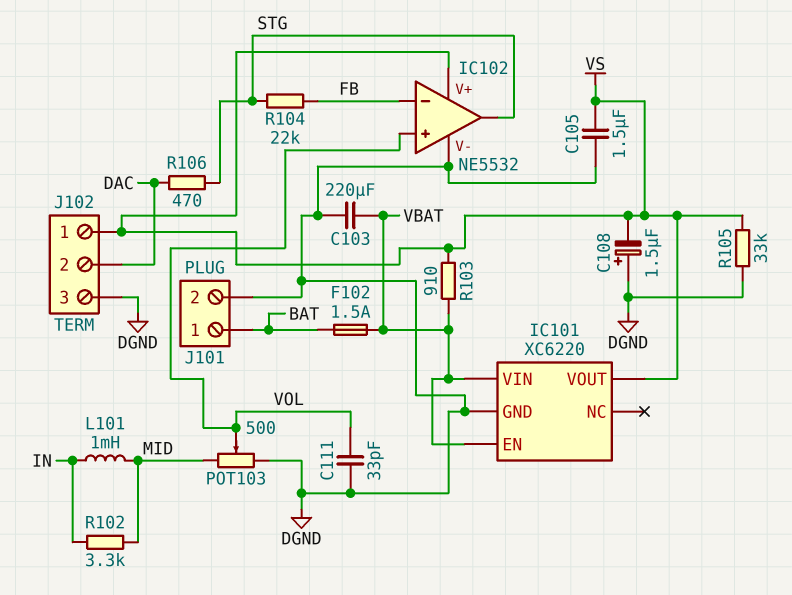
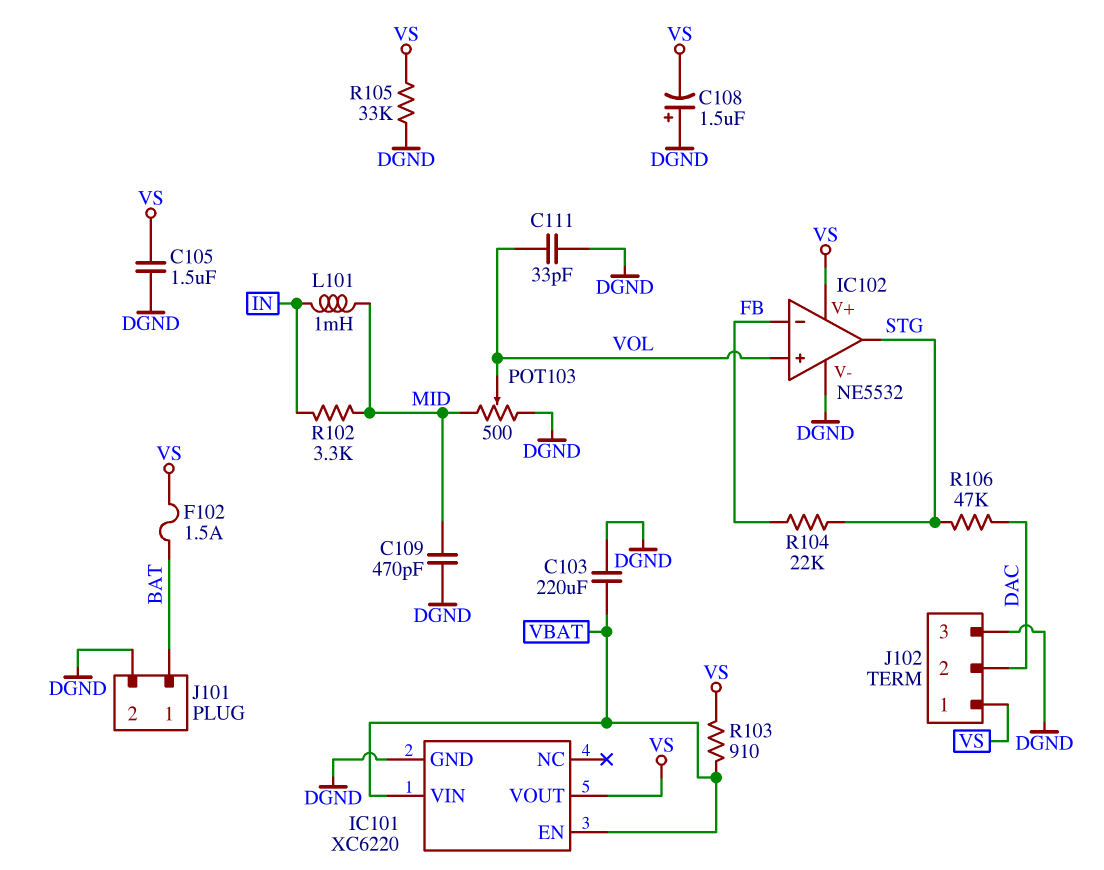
C109: none -> 470pF (DGND, MID)
F102: 1.5A (BAT, VBAT) -> 1.5A (BAT, VS)
R106: 470 (DAC, STG) -> 47k (DAC, STG)

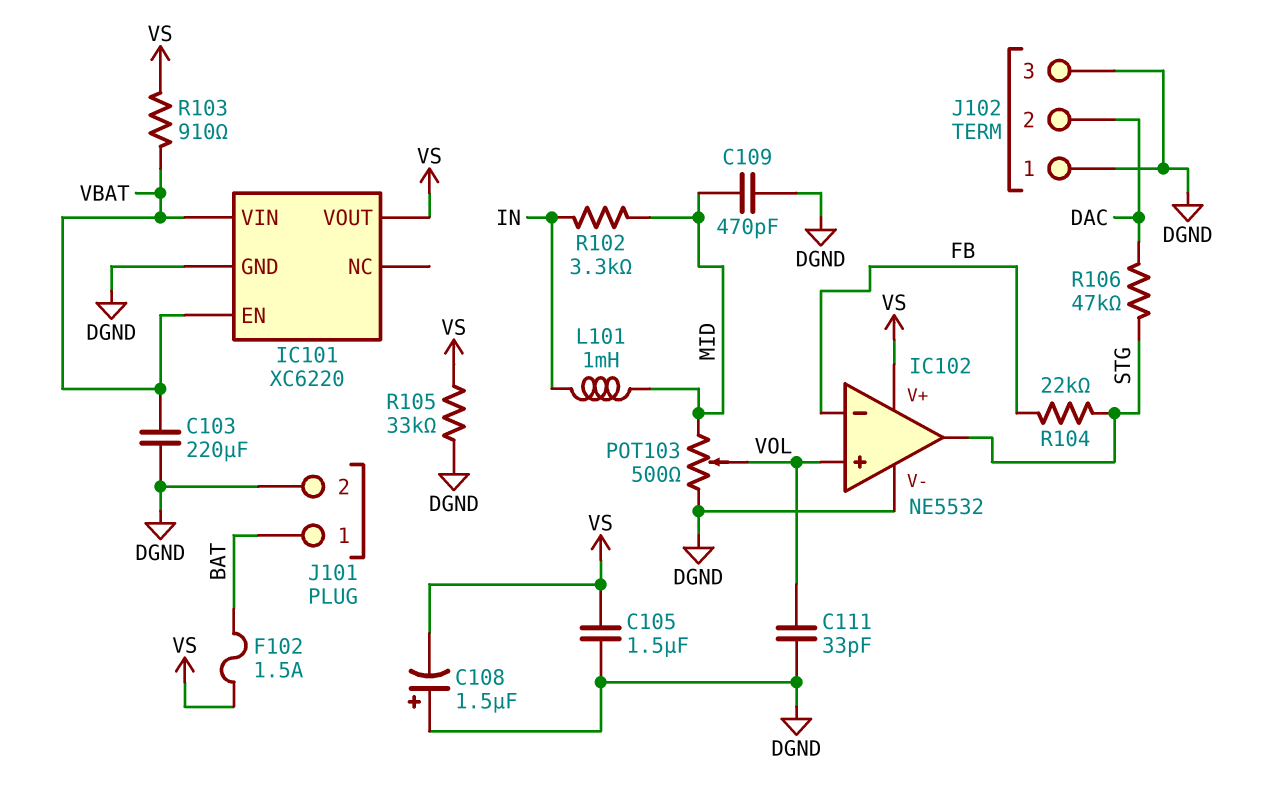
J102 pin 1: VS -> DGND

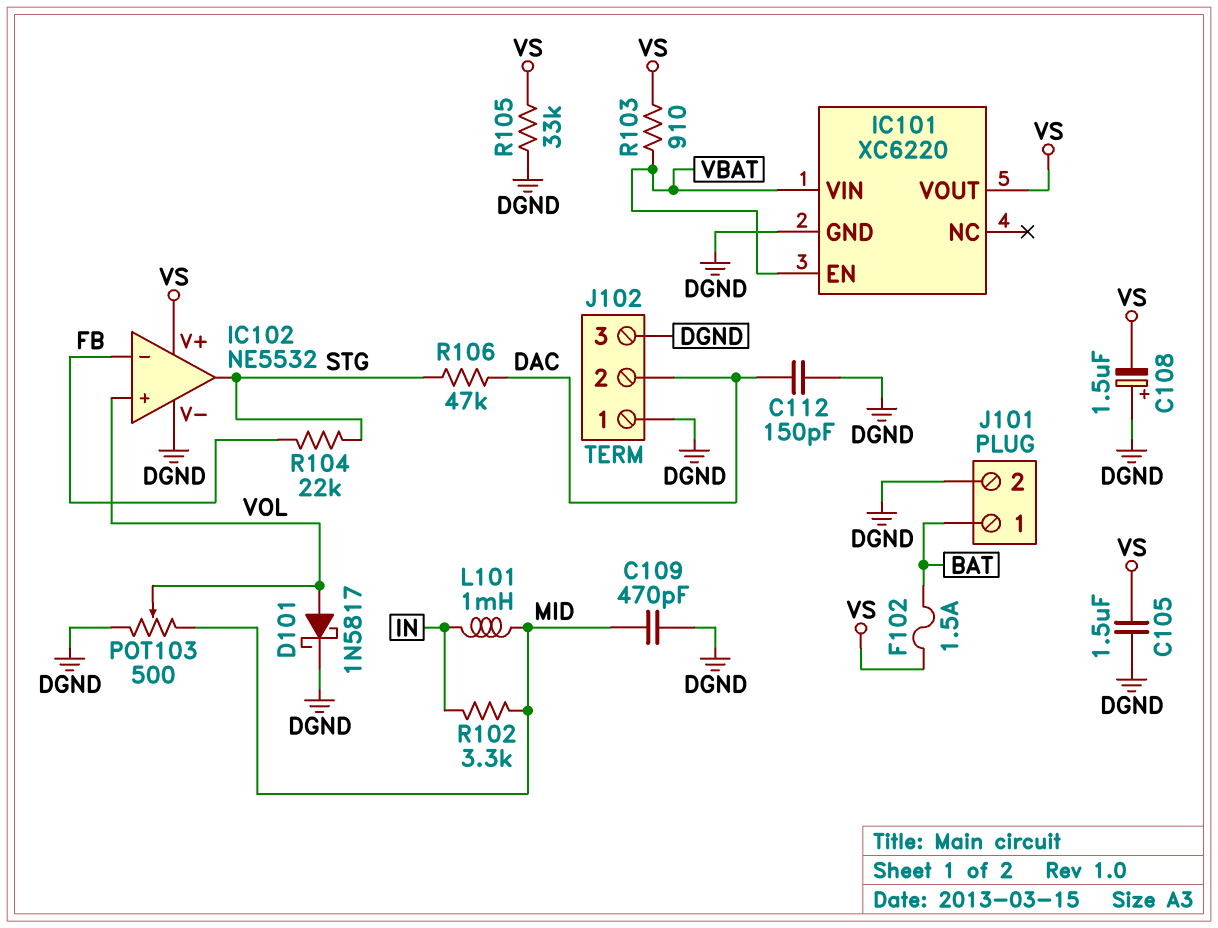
C103: 220uF (DGND, VBAT) -> none
C111: 33pF (DGND, VOL) -> none
C112: none -> 150pF (DAC, DGND)
D101: none -> schottky 1N5817 (A VOL, K DGND)

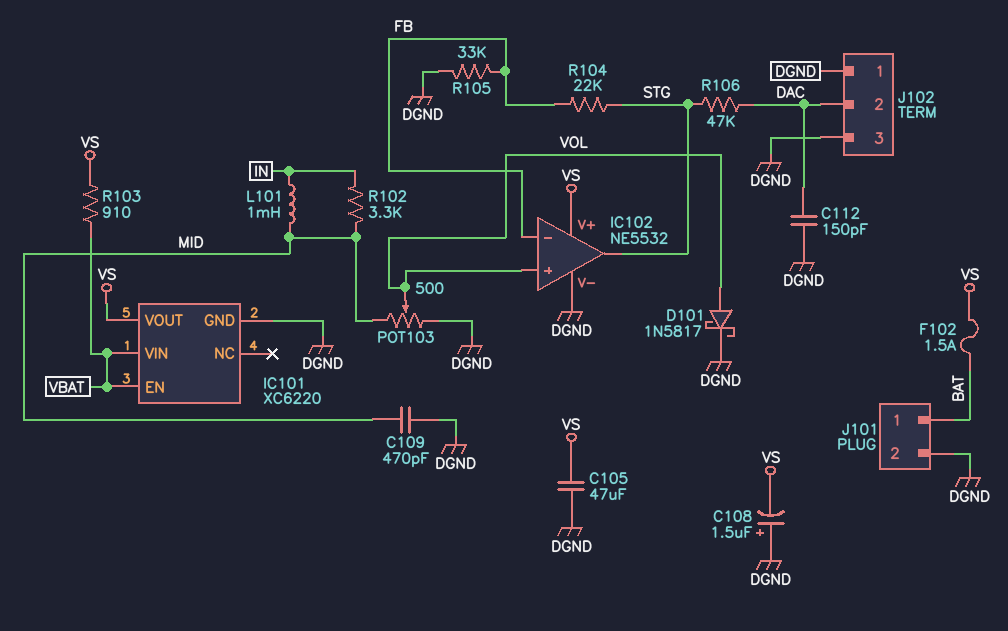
C105: 1.5uF (DGND, VS) -> 47uF (DGND, VS)
R105: 33k (DGND, VS) -> 33k (DGND, FB)

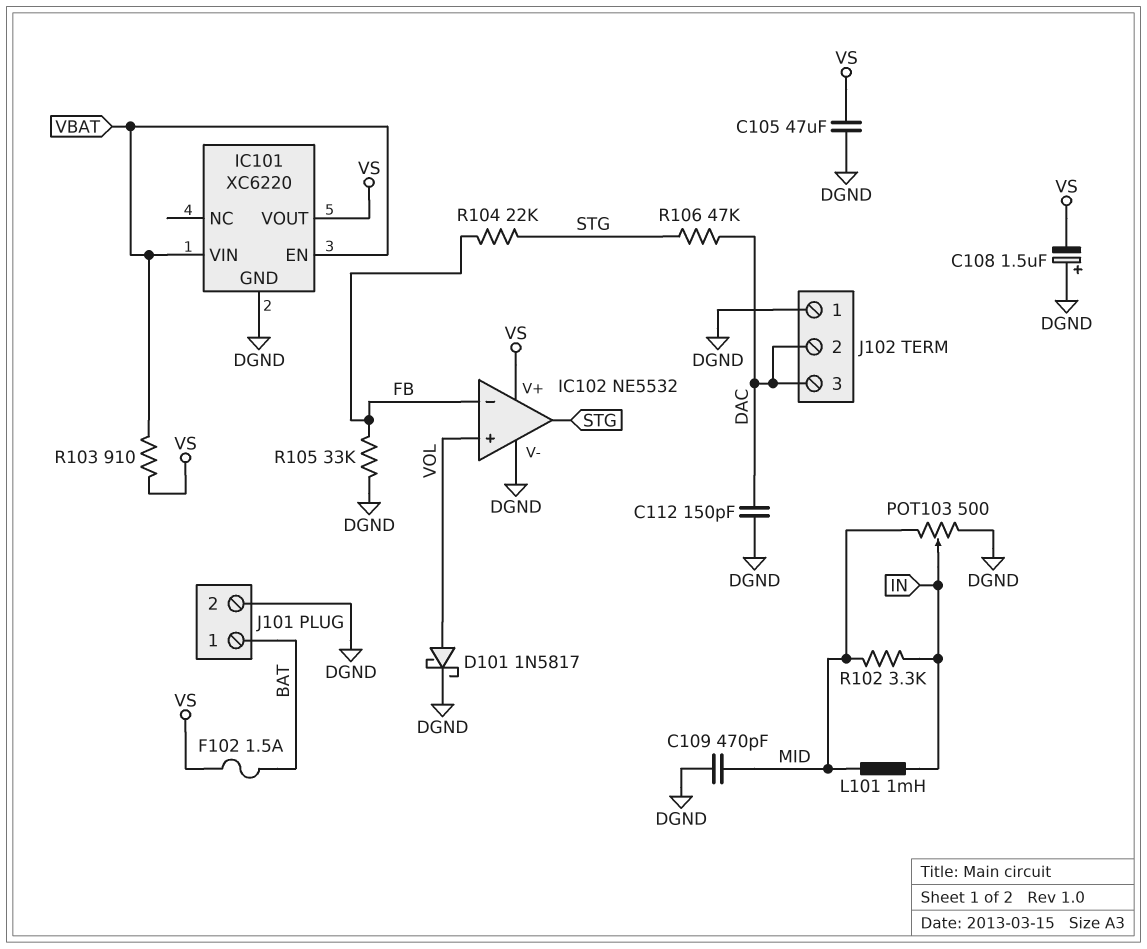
J102 pin 3: DGND -> DAC
POT103: 500 (DGND, MID, wiper VOL) -> 500 (DGND, MID, wiper IN)

